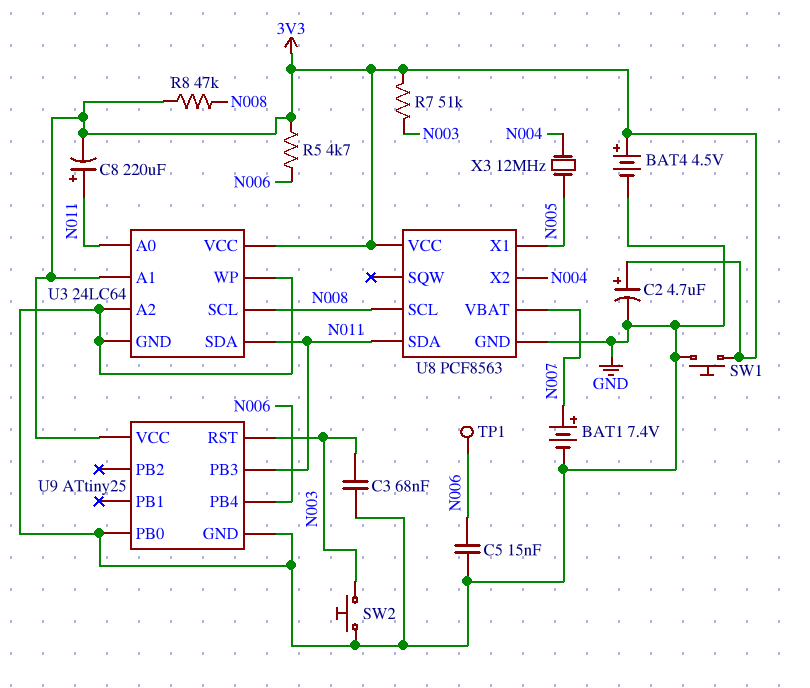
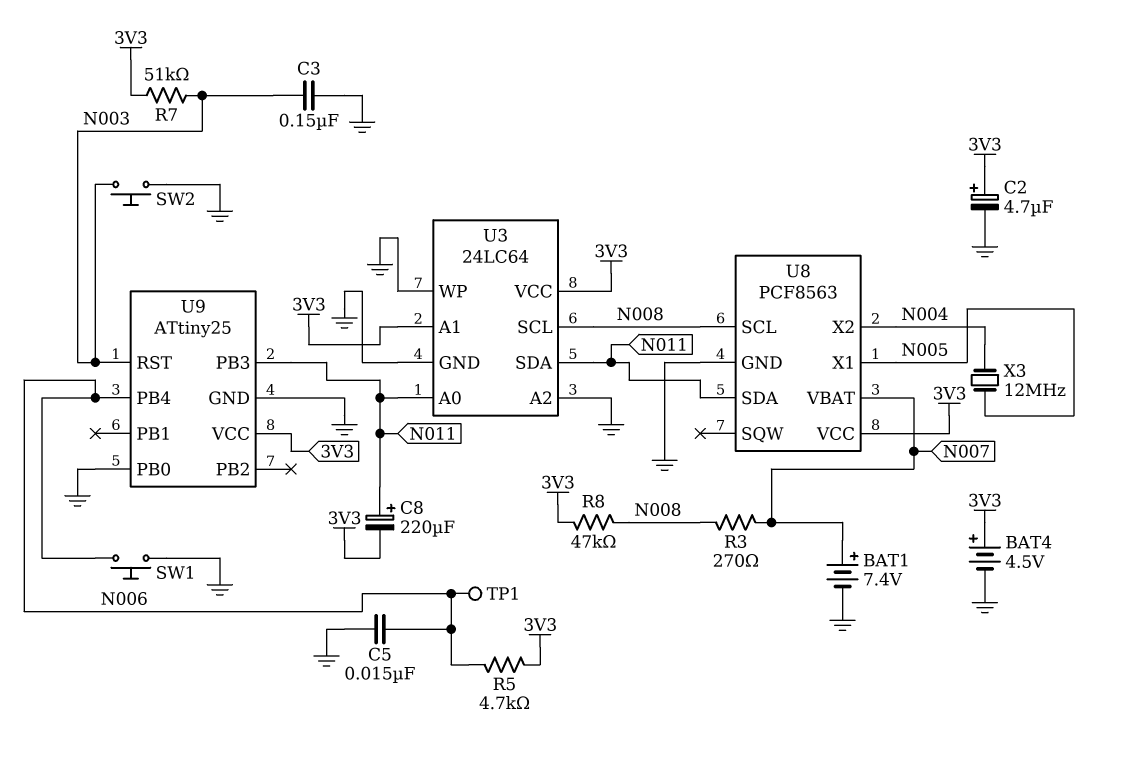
C3: 68nF (GND, N003) -> 150nF (GND, N003)
R3: none -> 270 (N007, N008)
SW1: button (3V3, GND) -> button (GND, N006)

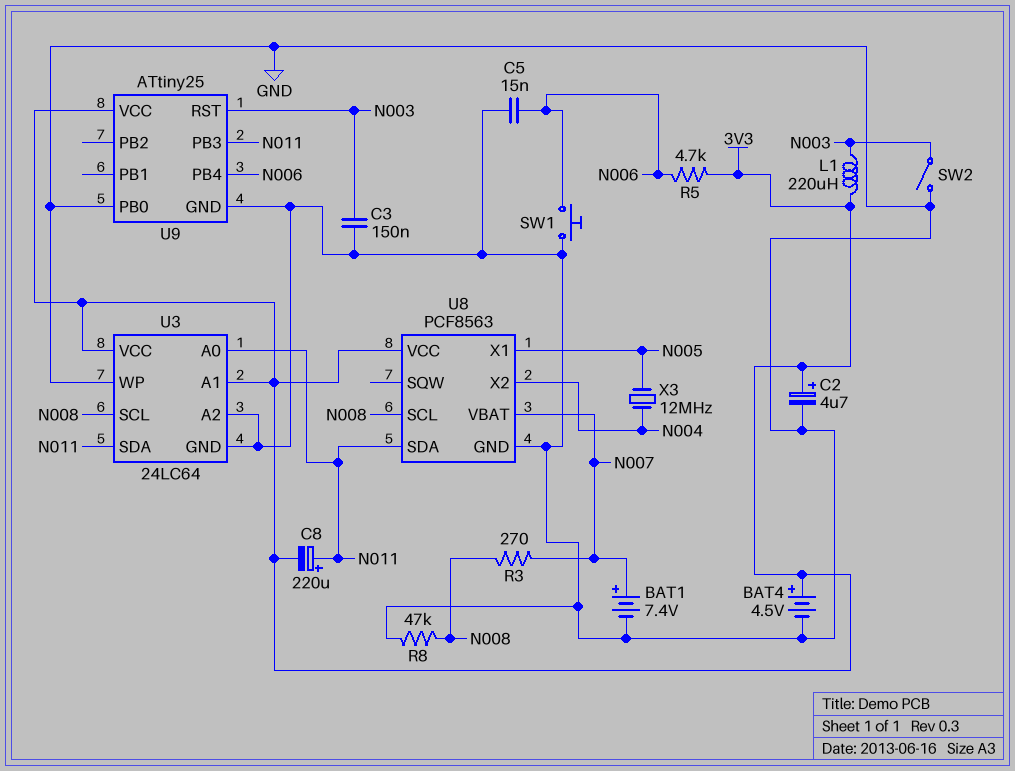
L1: none -> 220uH (3V3, N003)
R7: 51k (3V3, N003) -> none
R8: 47k (3V3, N008) -> 47k (GND, N008)
SW2: button (GND, N003) -> switch (GND, N003)
TP1: test point (N006) -> none

